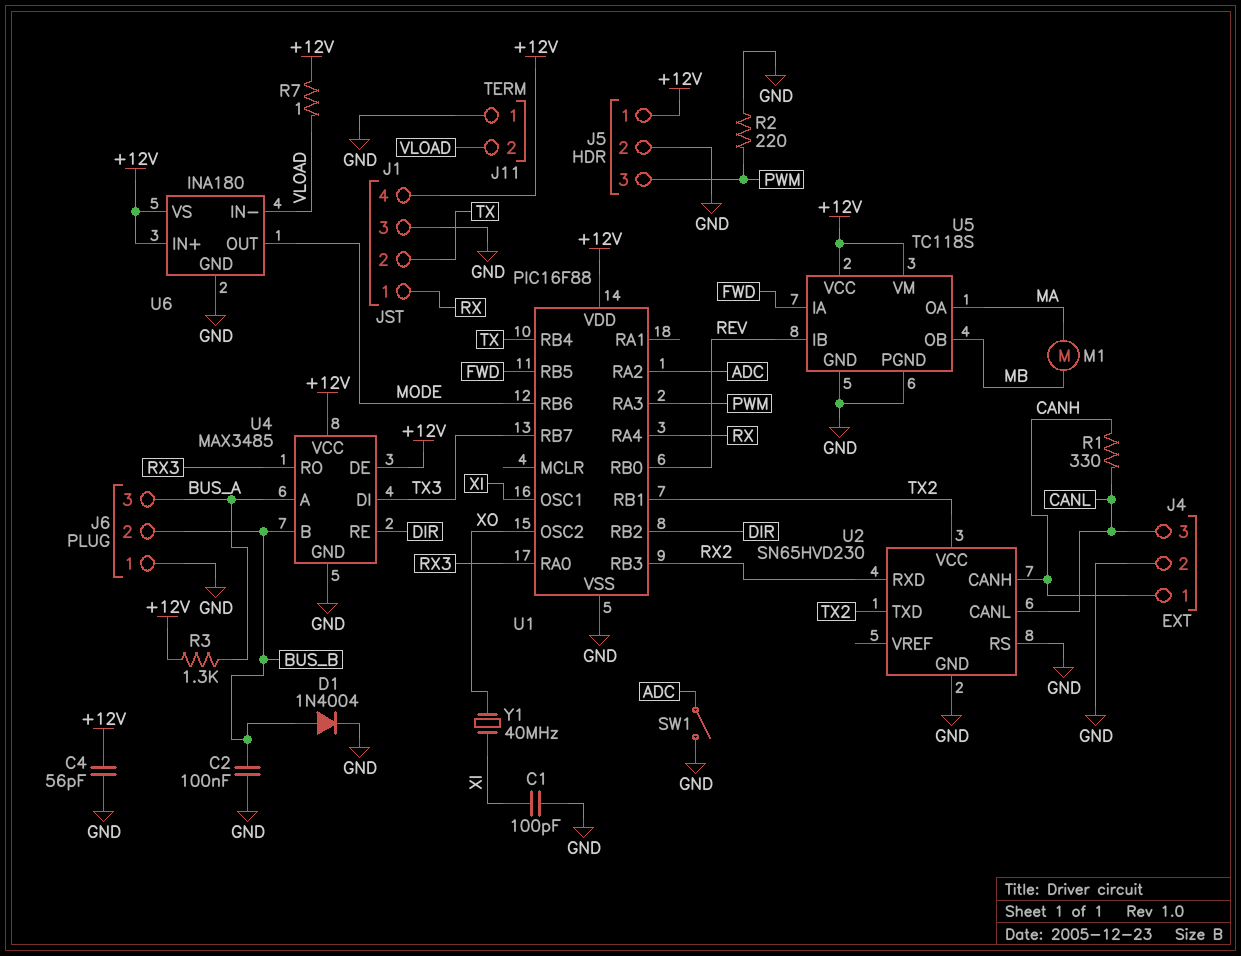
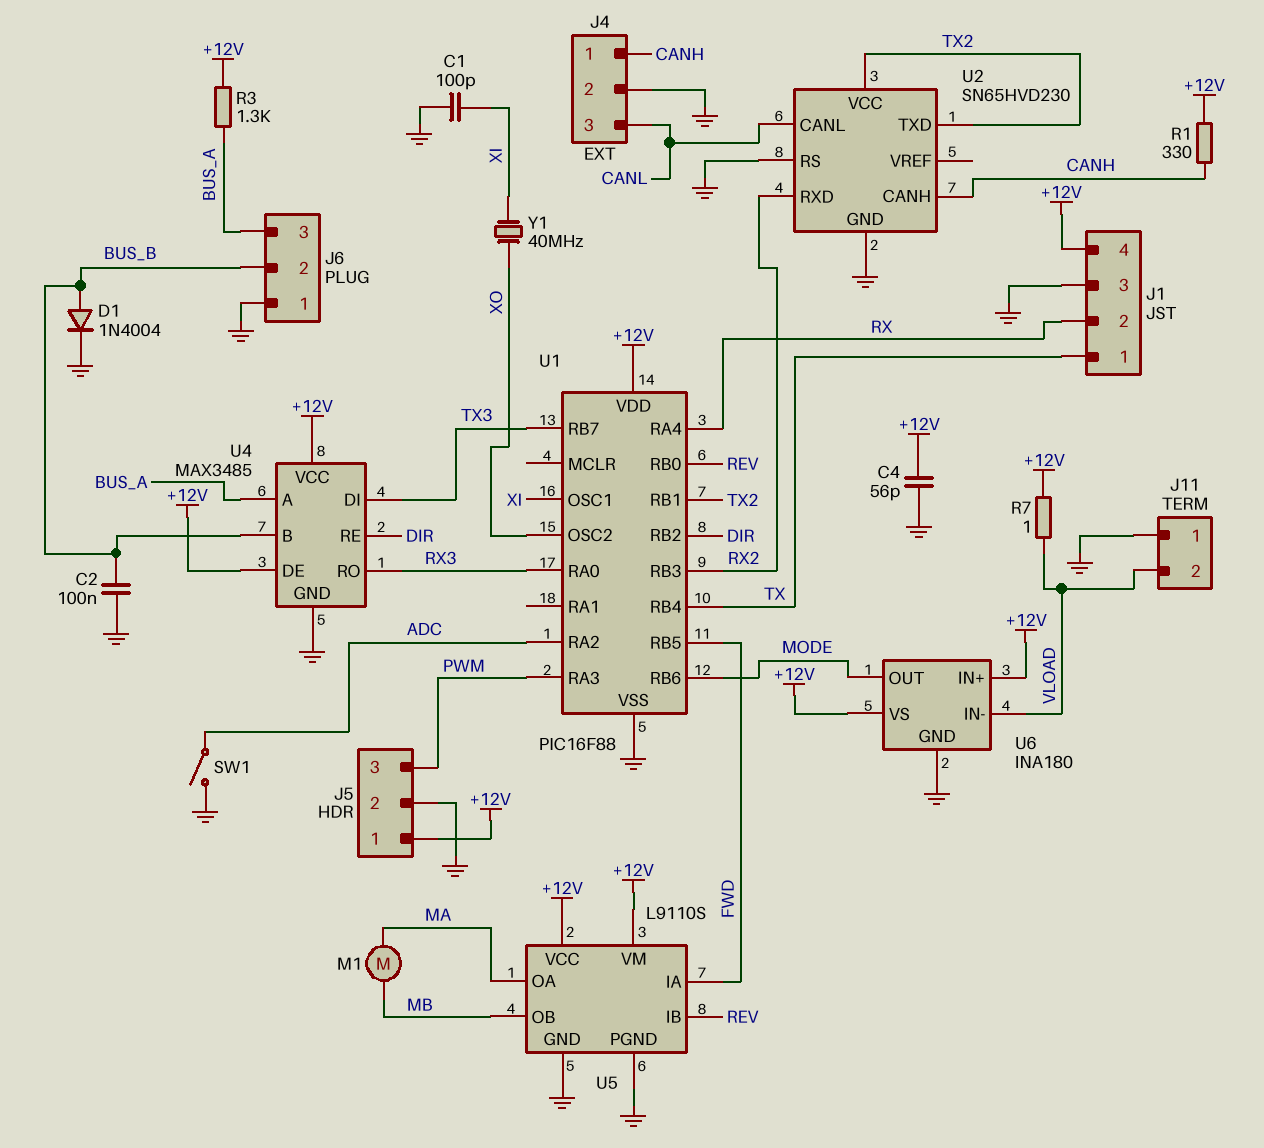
J1 pin 1: RX -> TX
J1 pin 2: TX -> RX
R1: 330 (CANH, CANL) -> 330 (+12V, CANH)
R2: 220 (GND, PWM) -> none
U5: TC118S -> L9110S

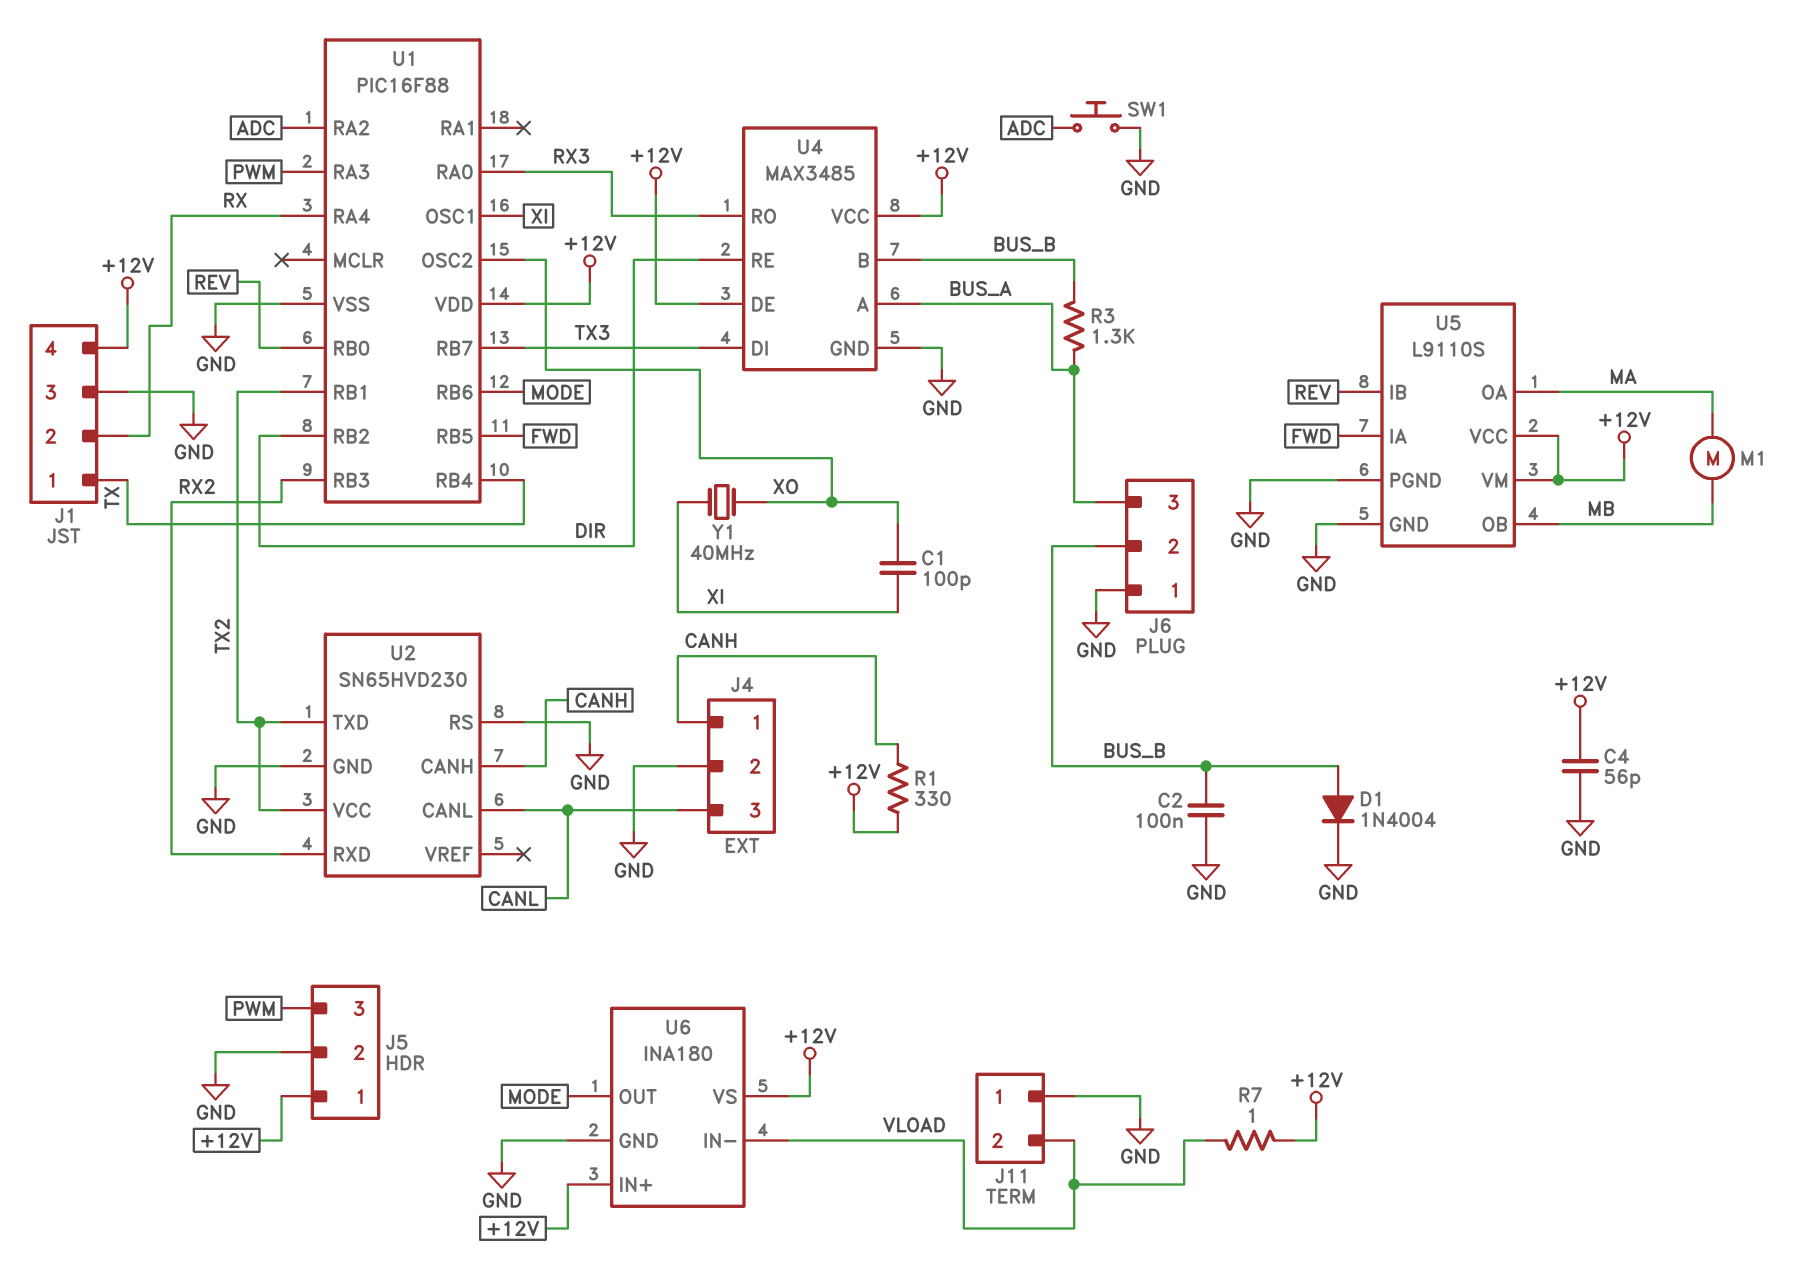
C1: 100pF (GND, XI) -> 100pF (XI, XO)
R3: 1.3k (+12V, BUS_A) -> 1.3k (BUS_A, BUS_B)
SW1: switch (ADC, GND) -> button (ADC, GND)

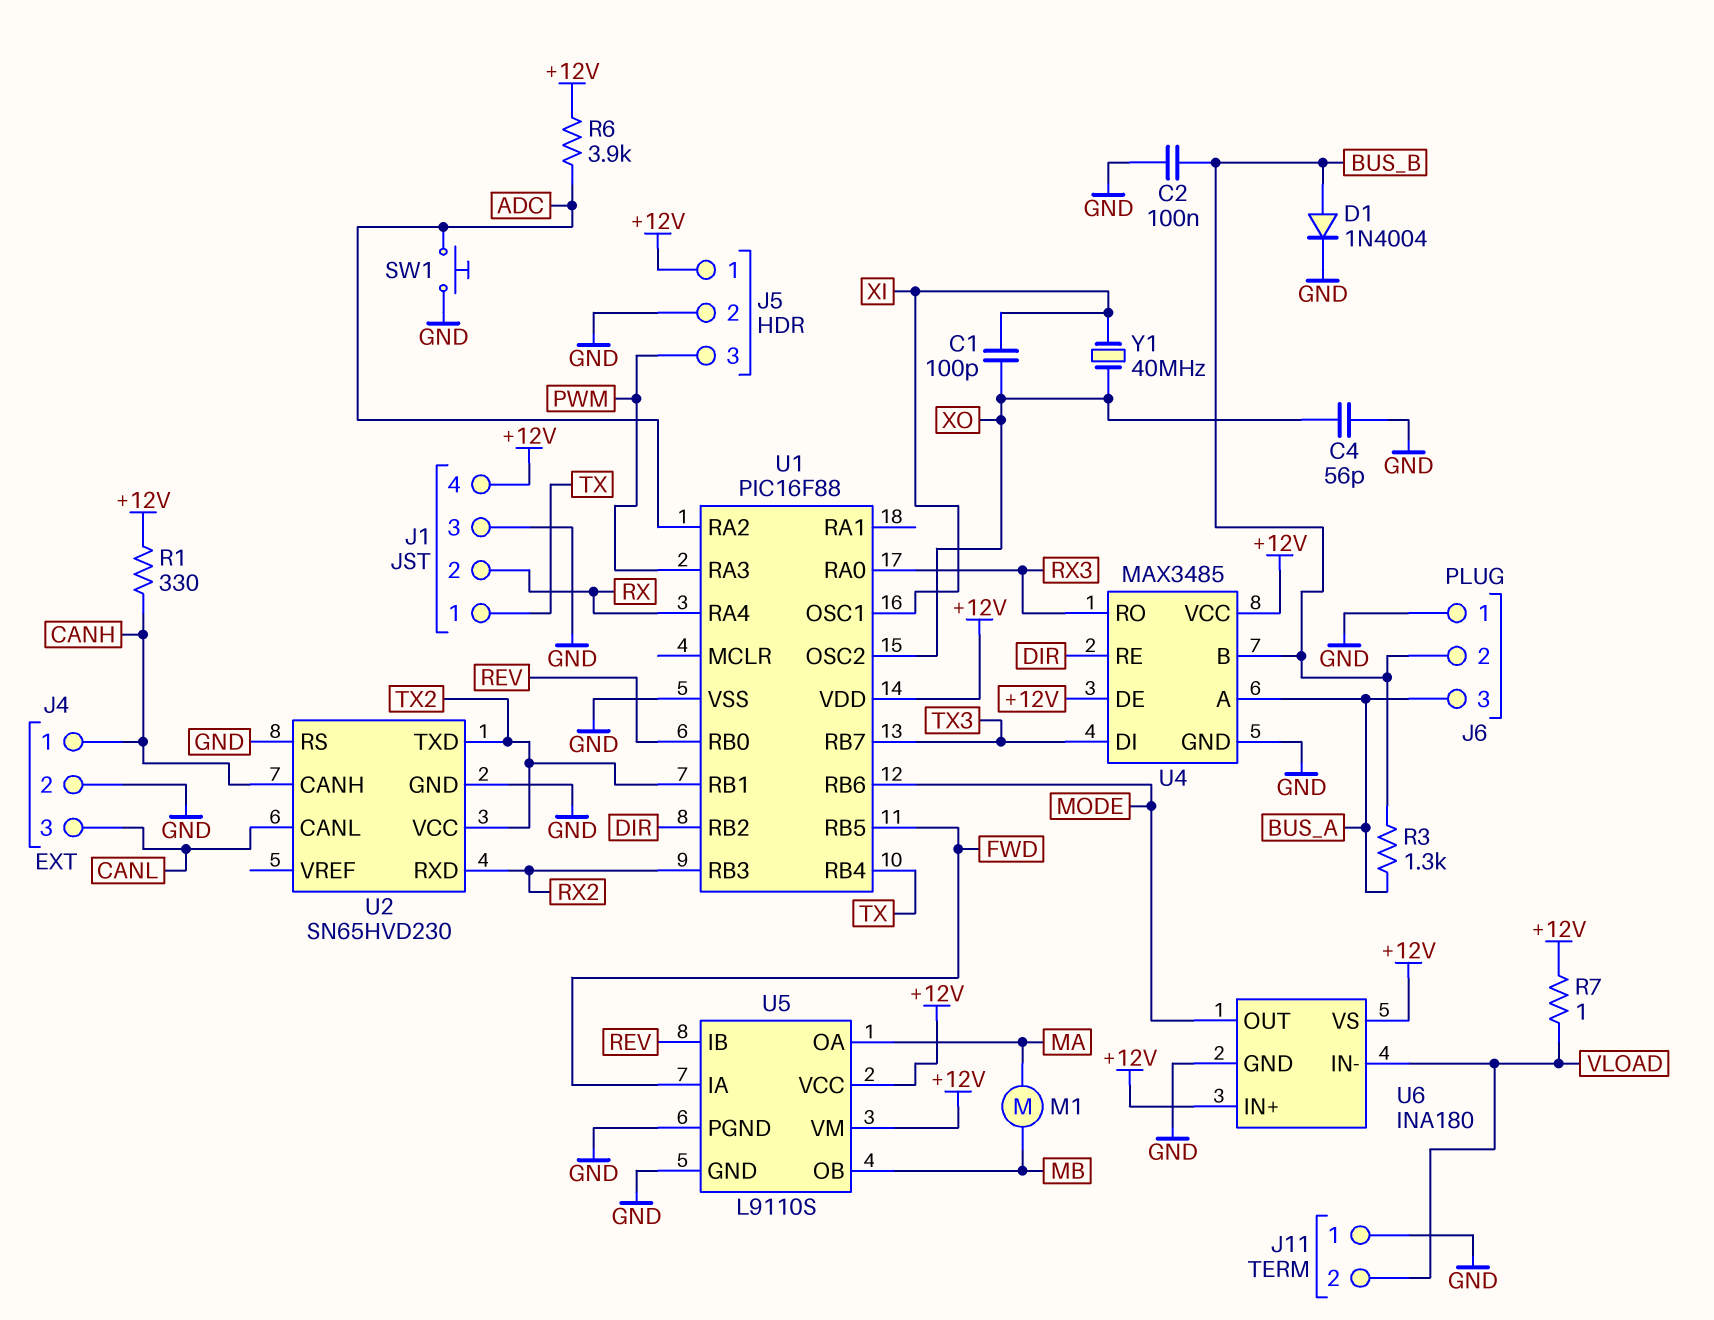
C4: 56pF (+12V, GND) -> 56pF (GND, XO)
R6: none -> 3.9k (+12V, ADC)

